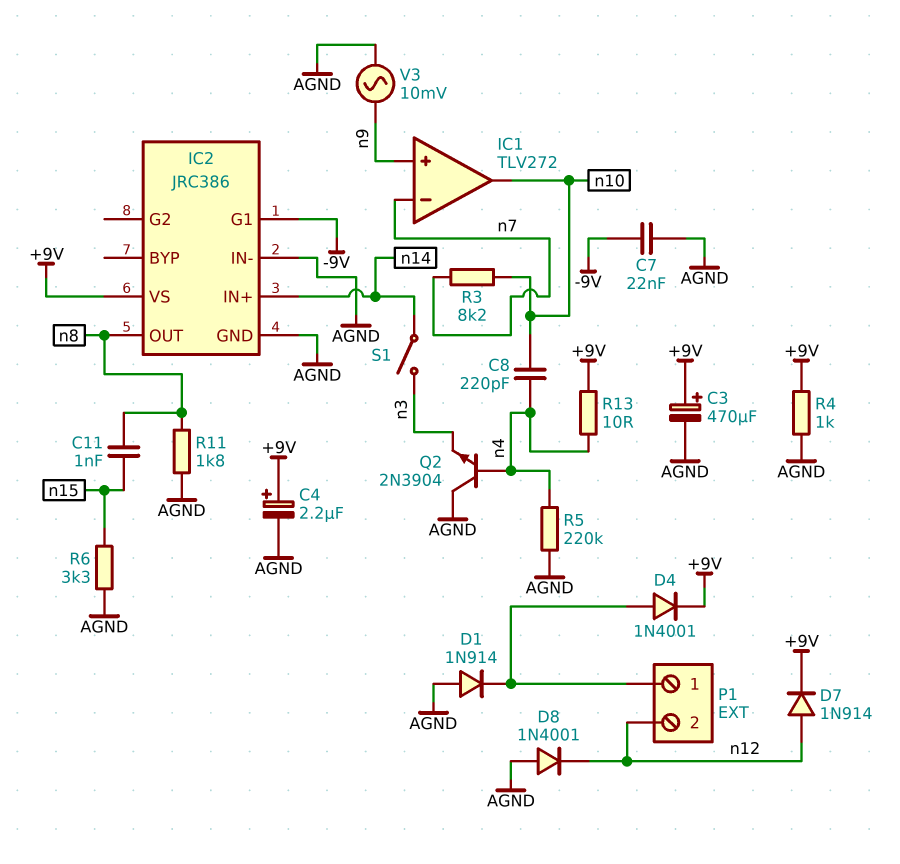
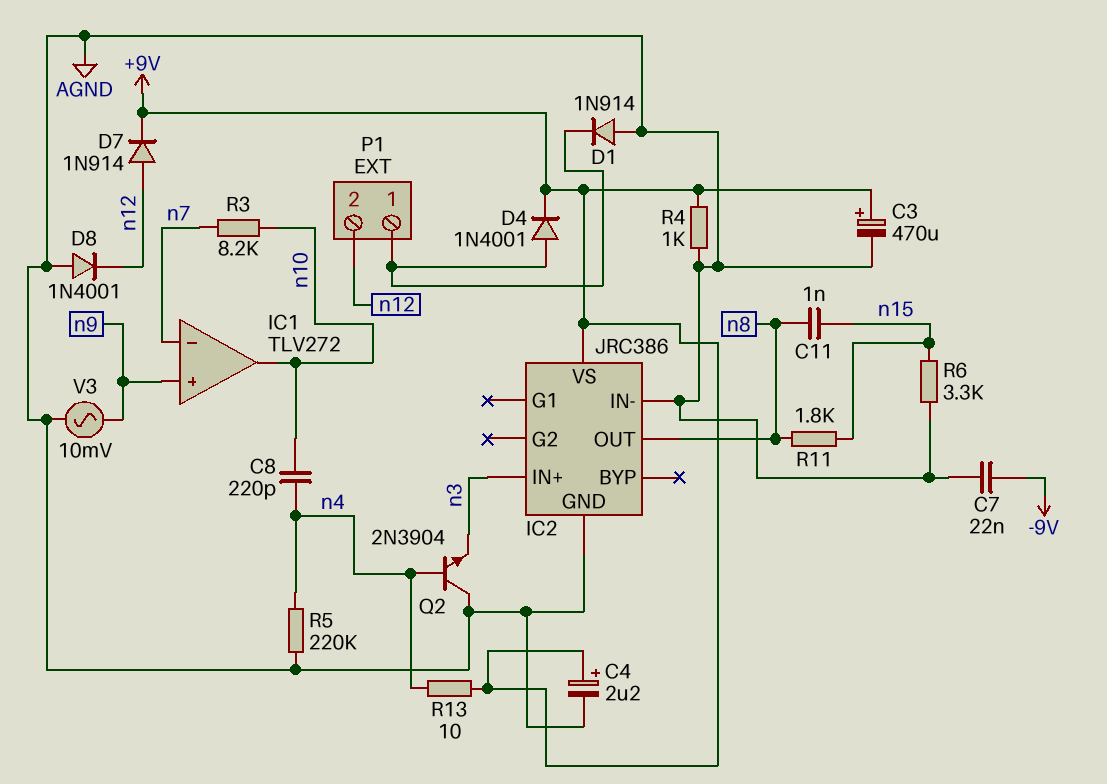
IC2 pin G1: -9V -> none
IC2 pin IN+: n14 -> n3
R11: 1.8k (AGND, n8) -> 1.8k (n8, n15)
S1: switch (n3, n14) -> none

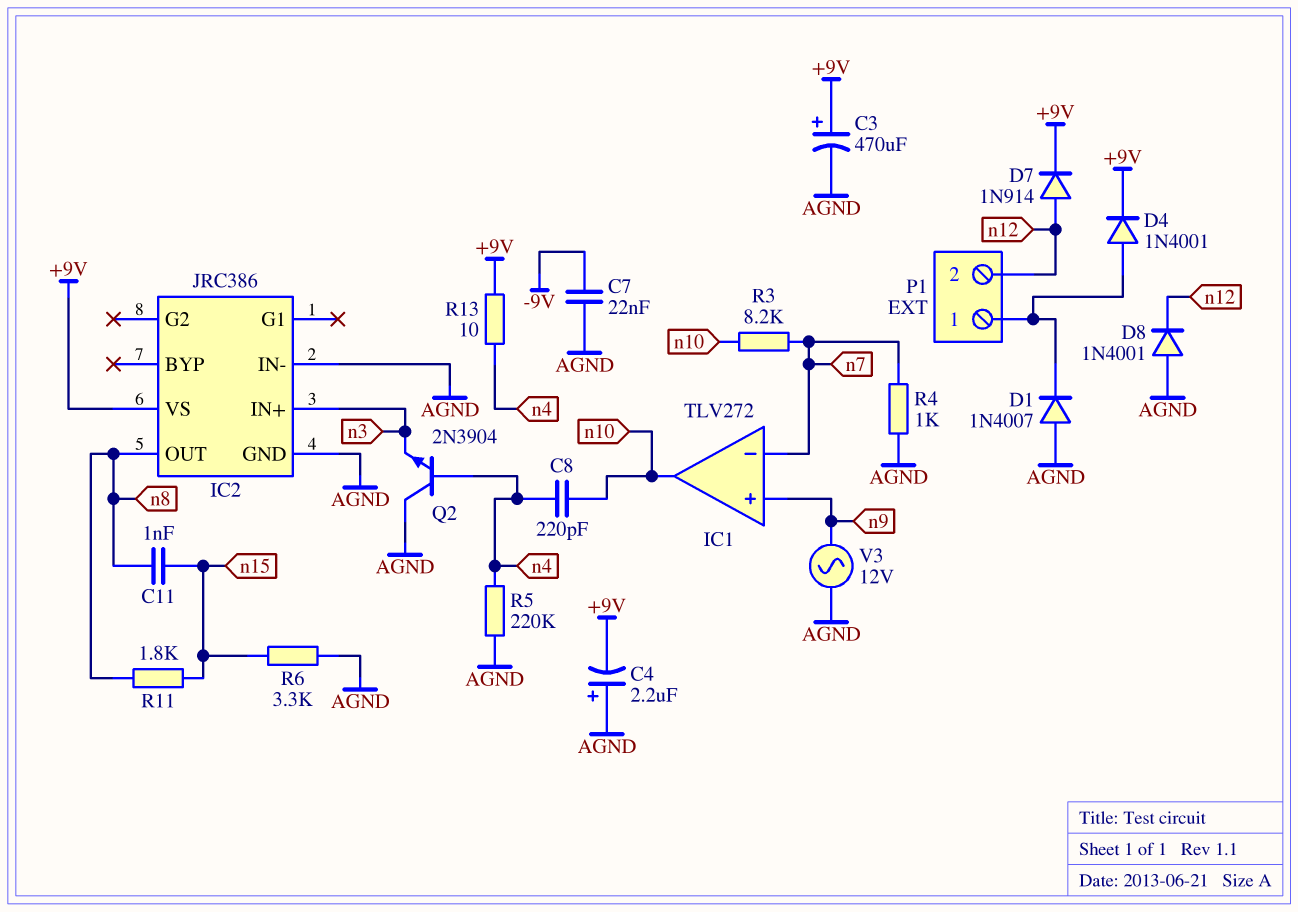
C4: 2.2uF (plus +9V, minus AGND) -> 2.2uF (plus AGND, minus +9V)
D1: diode 1N914 (A AGND, K P1/1) -> diode 1N4007 (A AGND, K P1/1)
R4: 1k (+9V, AGND) -> 1k (AGND, n7)
V3: AC 10mV (AGND, n9) -> AC 12V (AGND, n9)

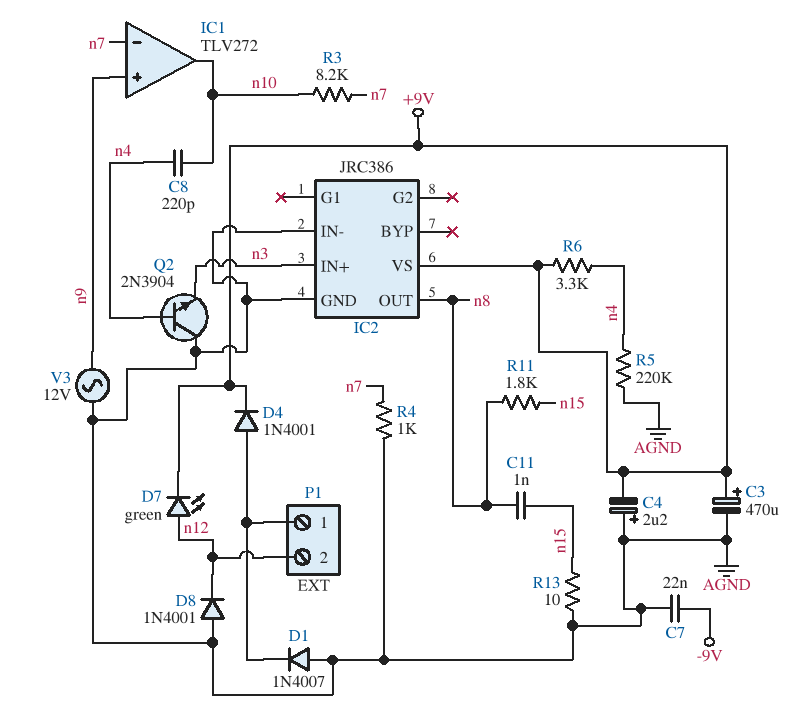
D7: diode 1N914 (A n12, K +9V) -> LED green (A n12, K +9V)
R6: 3.3k (AGND, n15) -> 3.3k (+9V, n4)
R13: 10 (+9V, n4) -> 10 (AGND, n15)

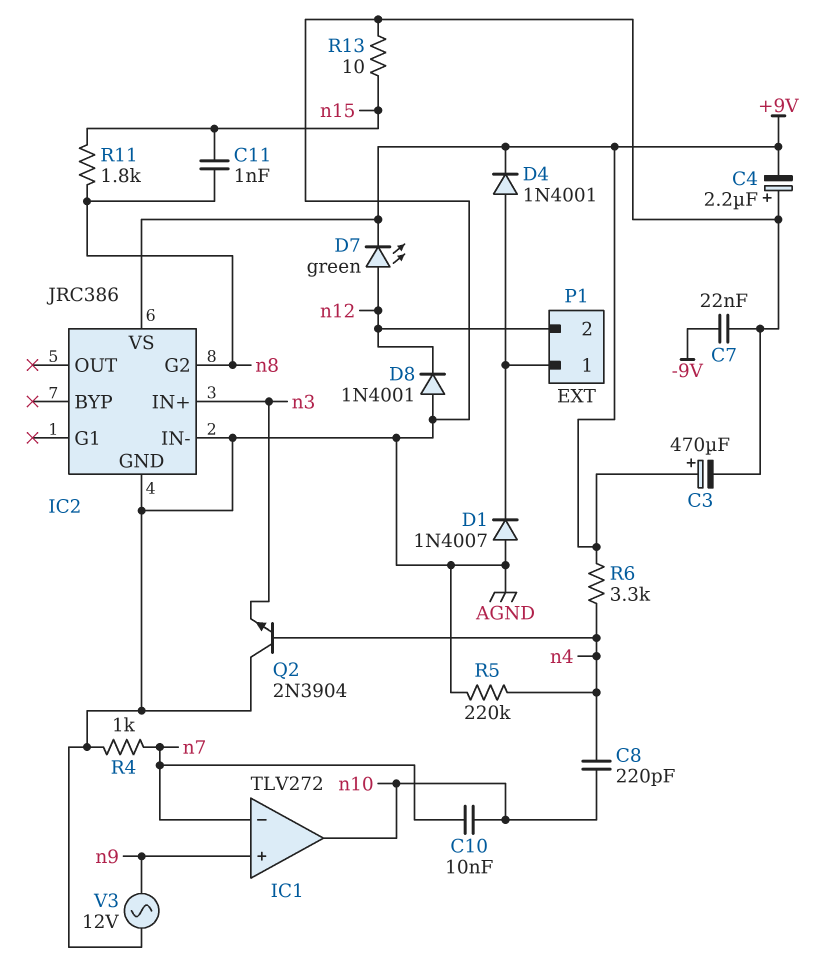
C10: none -> 10nF (n7, n10)
IC2 pin G2: none -> n8
IC2 pin OUT: n8 -> none
R3: 8.2k (n7, n10) -> none

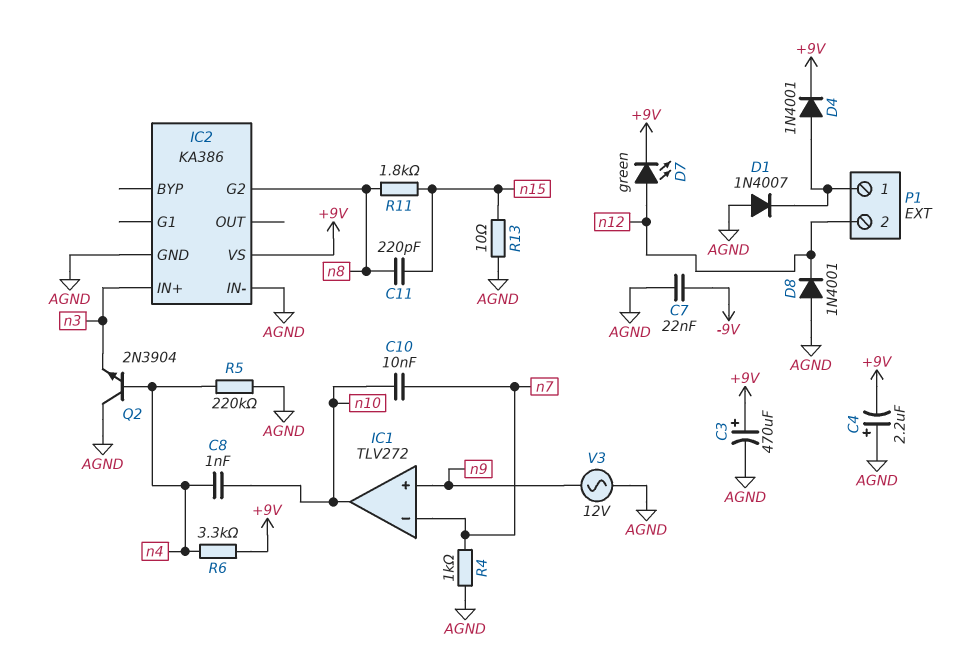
C8: 220pF (n4, n10) -> 1nF (n4, n10)
C11: 1nF (n8, n15) -> 220pF (n8, n15)
IC2: JRC386 -> KA386

